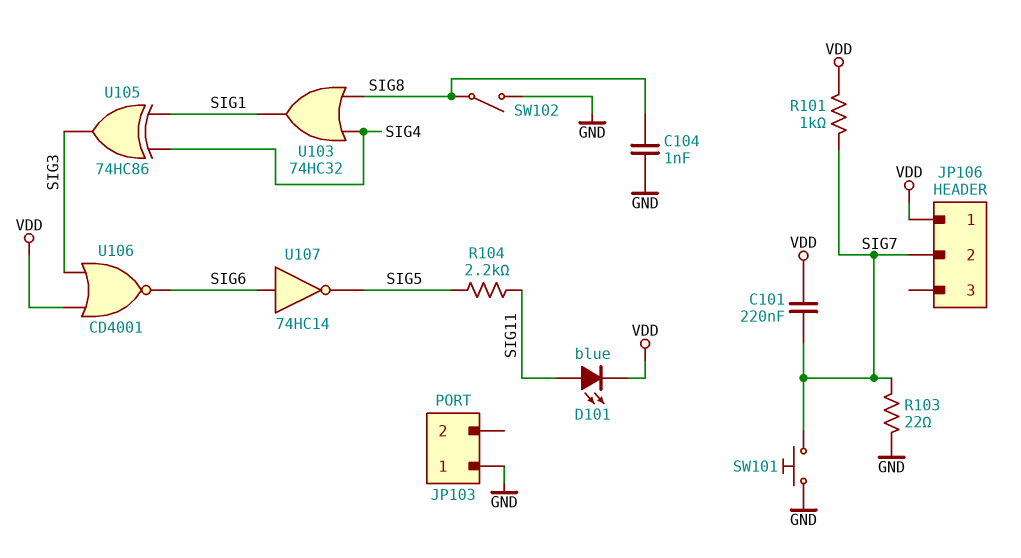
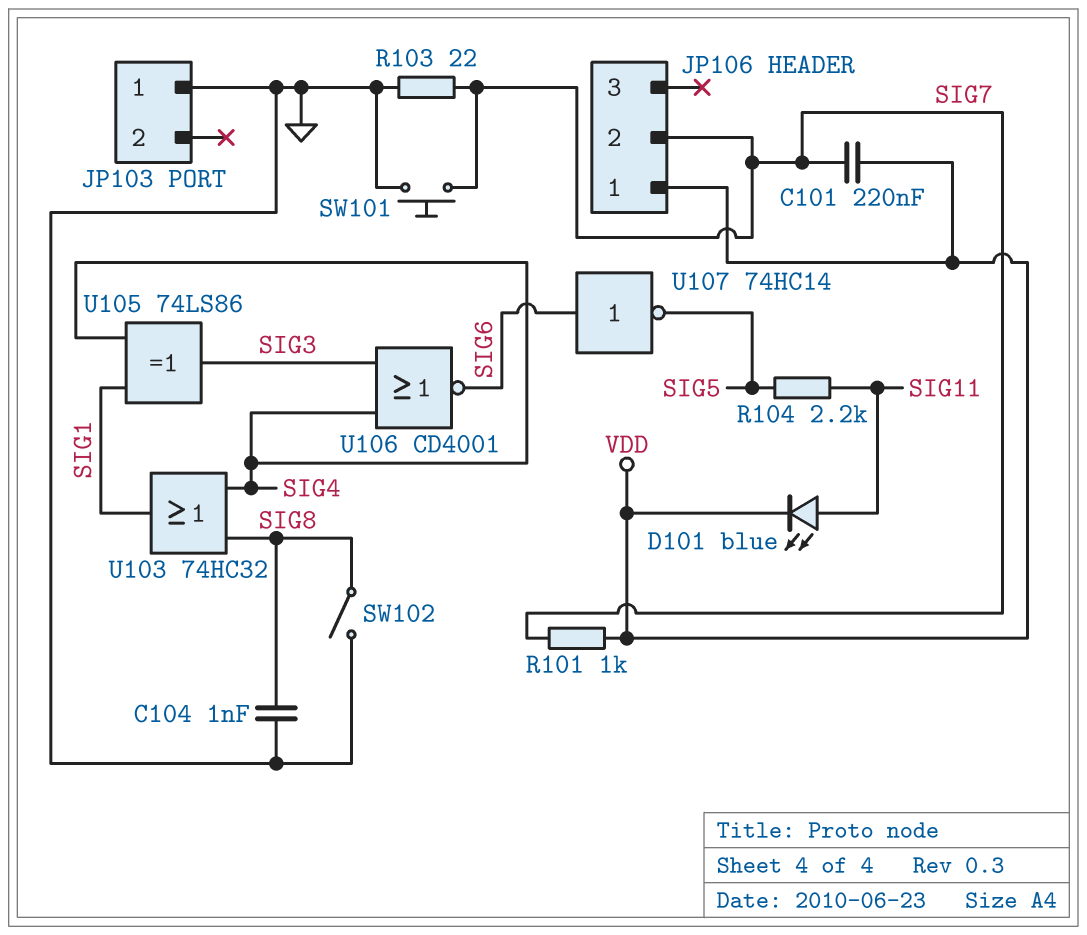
U105: XOR 74HC86 (in SIG1, in SIG4, out SIG3) -> XOR 74LS86 (in SIG1, in SIG4, out SIG3)
U106: NOR CD4001 (in SIG3, in VDD, out SIG6) -> NOR CD4001 (in SIG3, in SIG4, out SIG6)

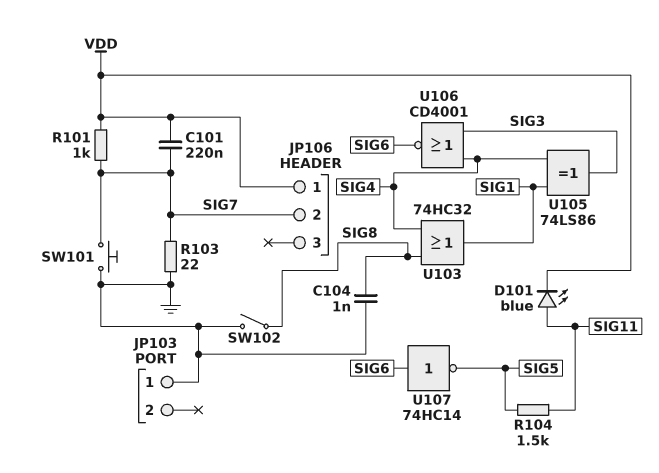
R104: 2.2k (SIG5, SIG11) -> 1.5k (SIG5, SIG11)

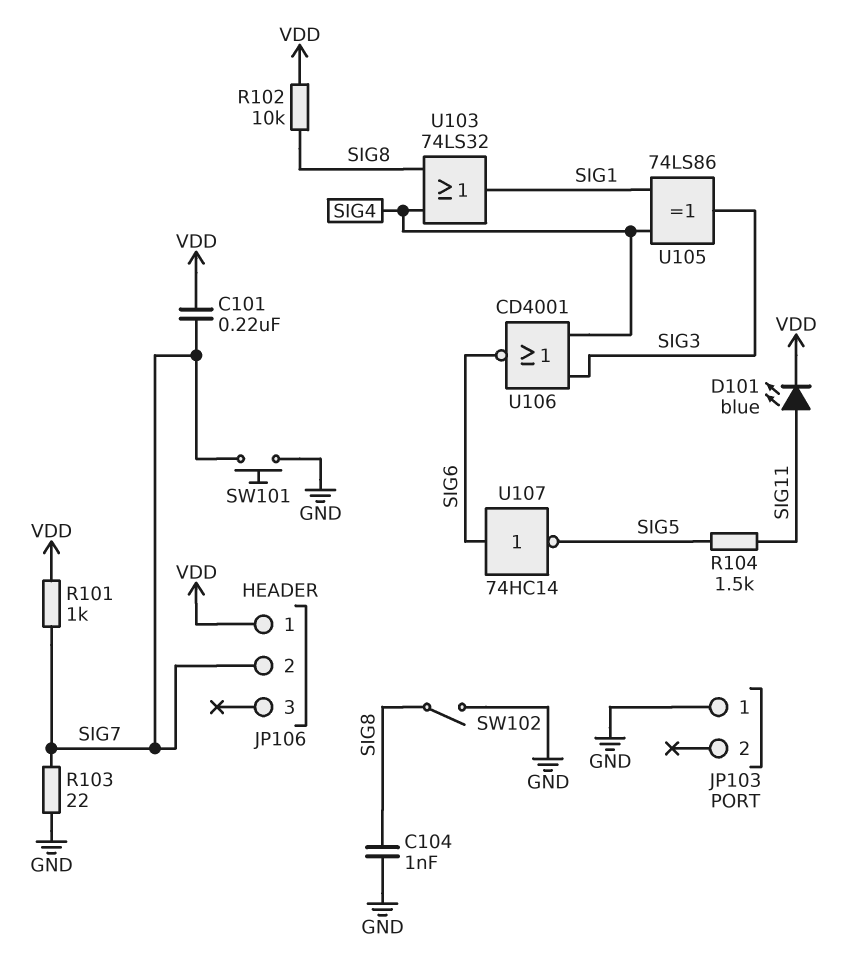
R102: none -> 10k (SIG8, VDD)
U103: OR 74HC32 (in SIG4, in SIG8, out SIG1) -> OR 74LS32 (in SIG4, in SIG8, out SIG1)

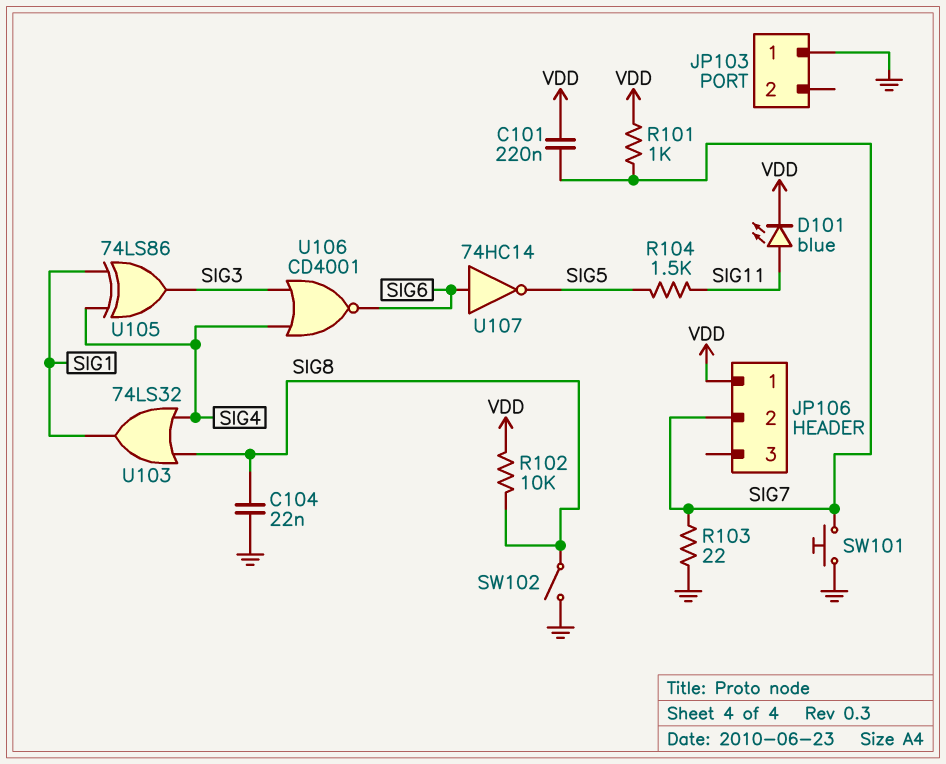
C104: 1nF (GND, SIG8) -> 22nF (GND, SIG8)

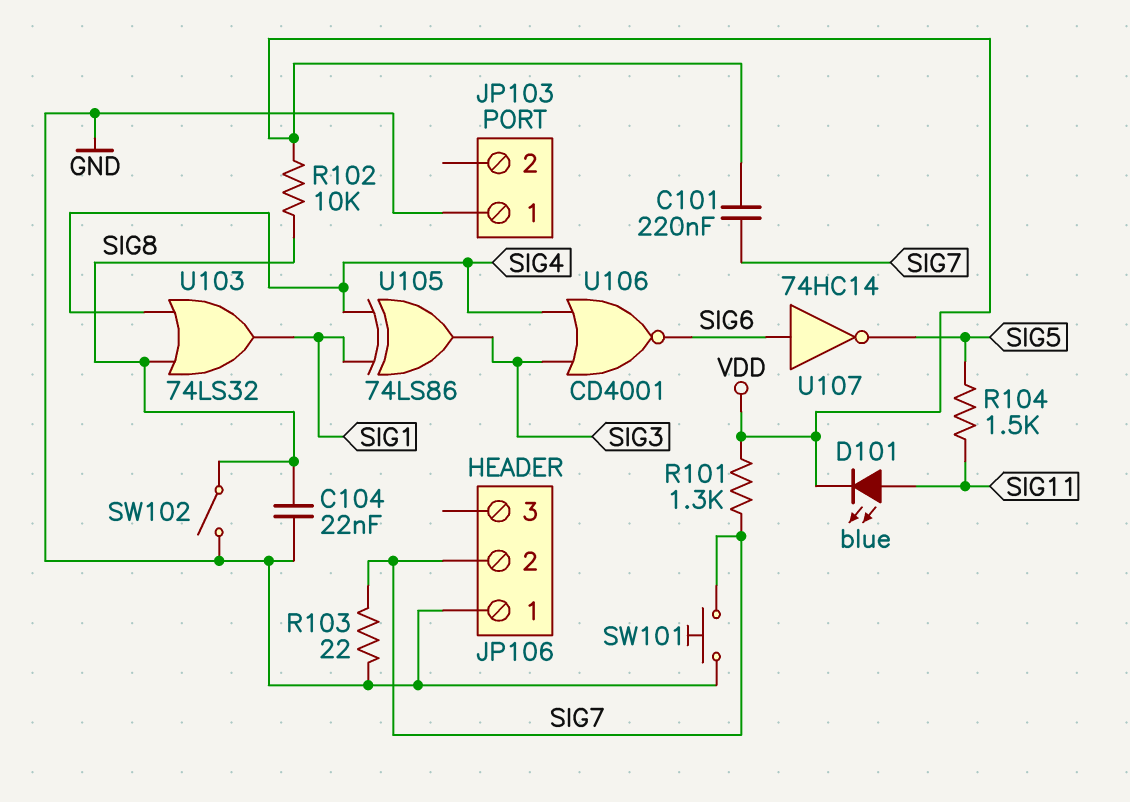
JP106 pin 1: VDD -> GND
R101: 1k (SIG7, VDD) -> 1.3k (SIG7, VDD)

